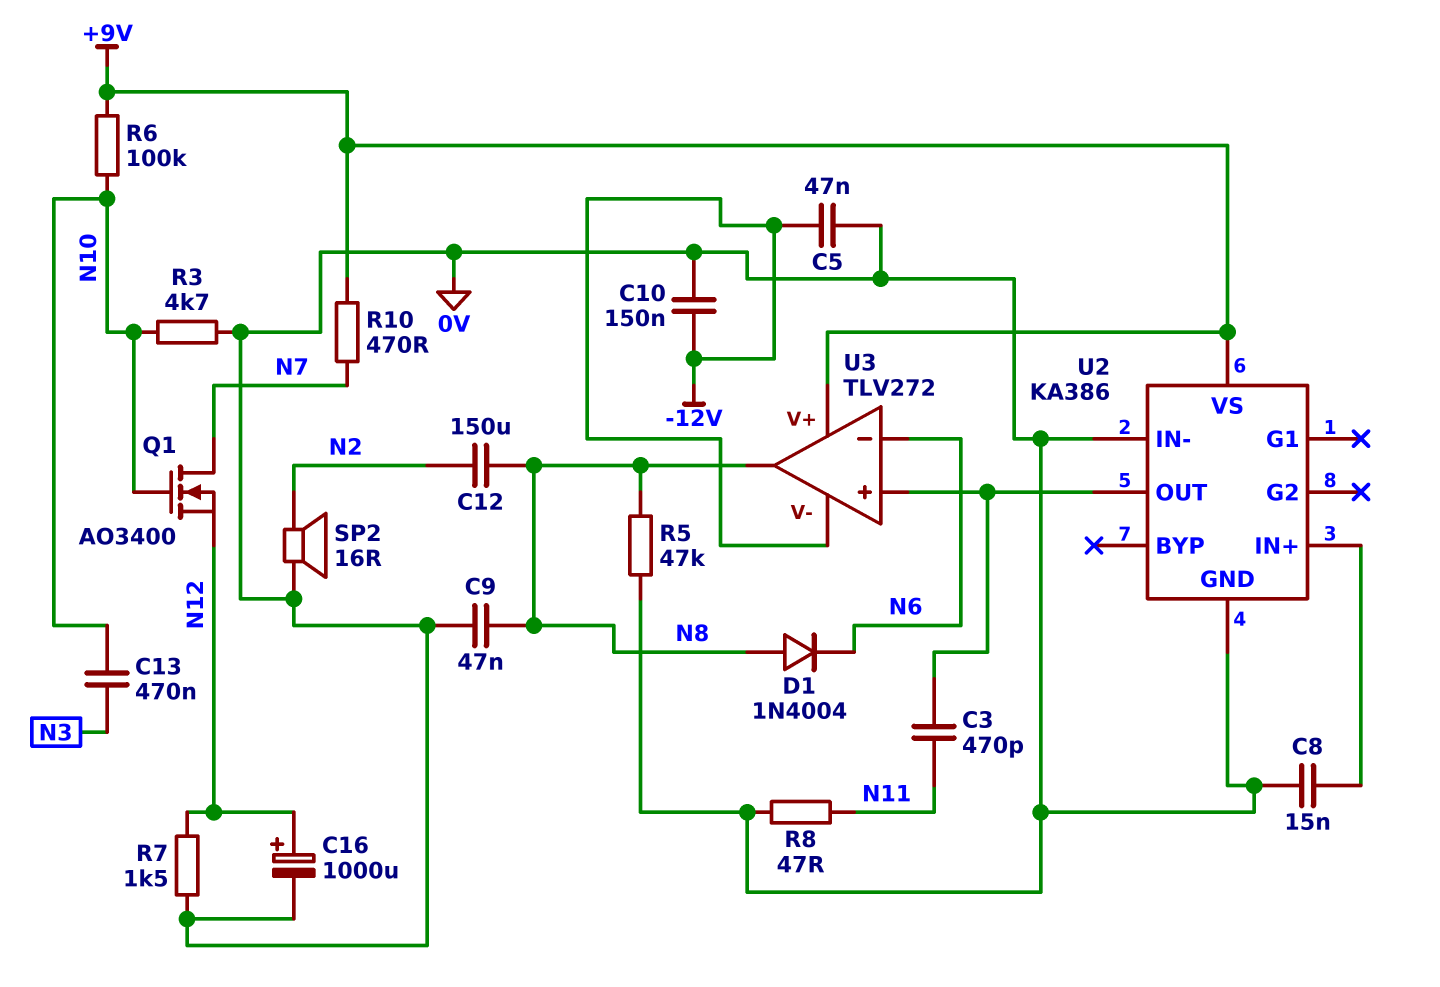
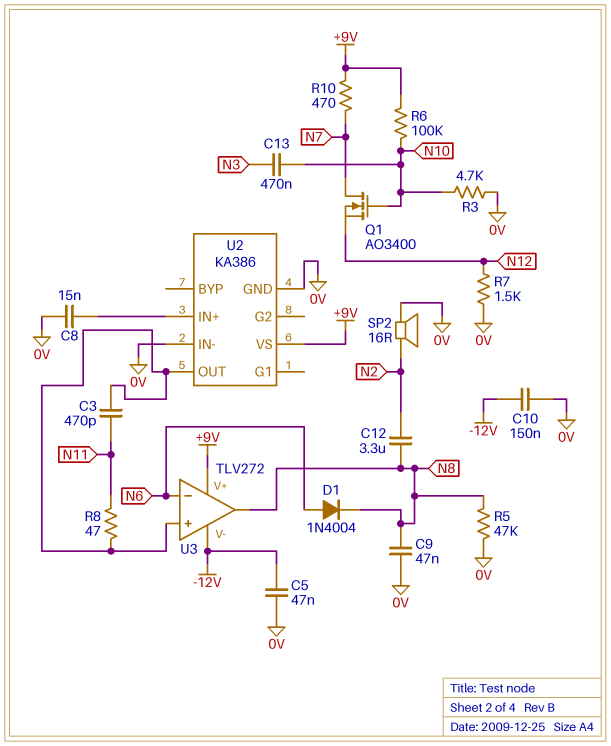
C12: 150uF (N2, N8) -> 3.3uF (N2, N8)
C16: 1000uF (plus N12, minus 0V) -> none
D1: diode 1N4004 (A N8, K N6) -> diode 1N4004 (A N6, K N8)
R8: 47 (0V, N11) -> 47 (N11, U2/OUT)

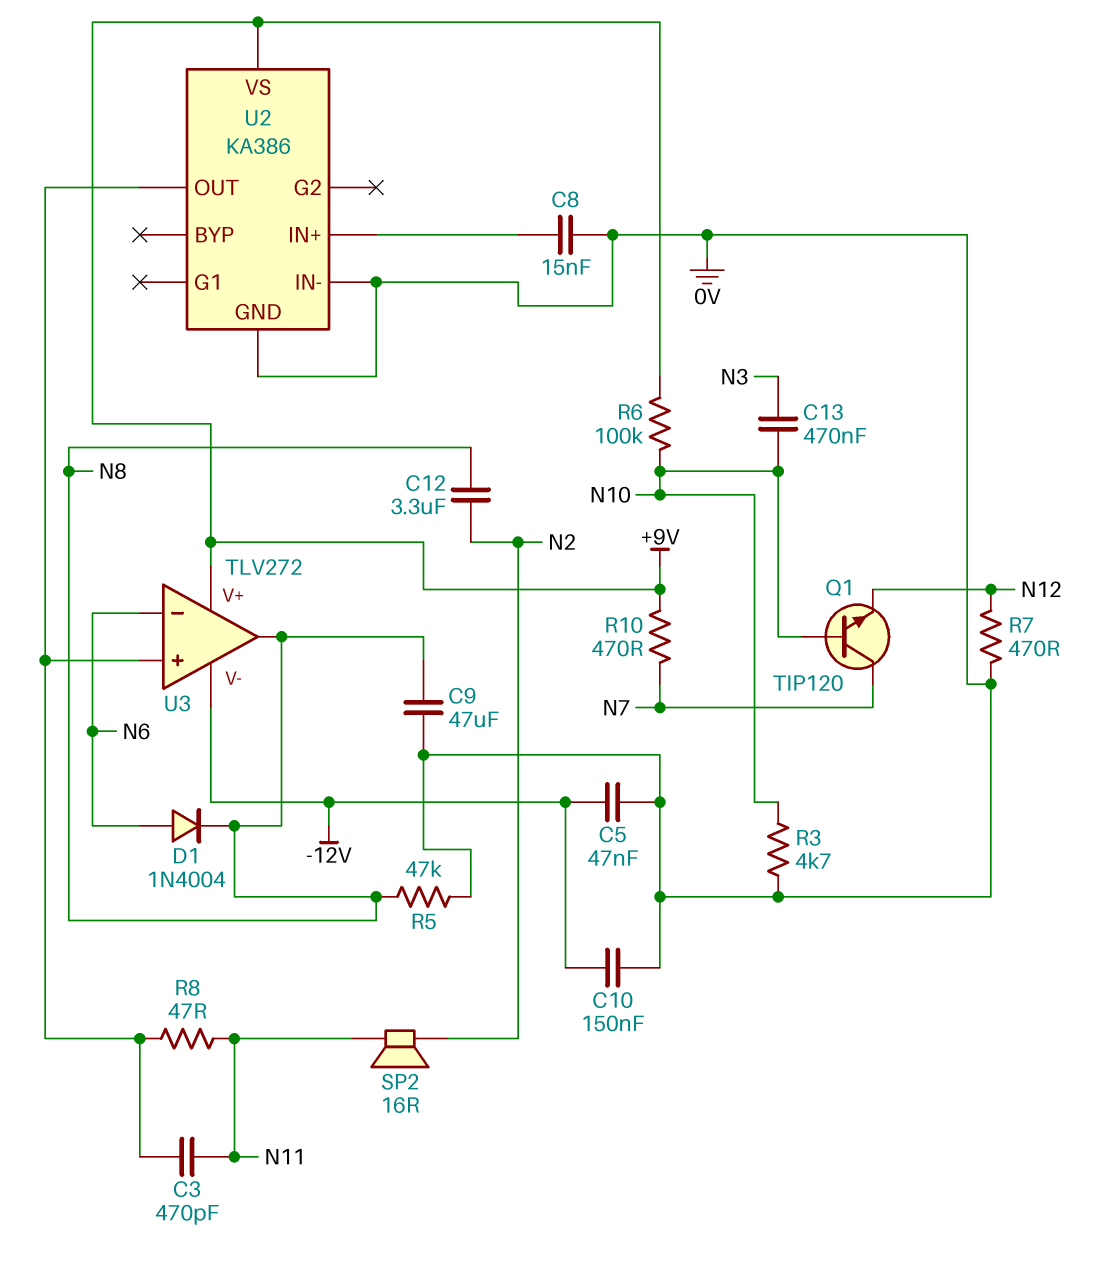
C9: 47nF (0V, N8) -> 47uF (0V, N8)
Q1: NMOS AO3400 (G N10, D N7, S N12) -> NPN TIP120 (B N10, C N7, E N12)
R7: 1.5k (0V, N12) -> 470 (0V, N12)
SP2: speaker 16R (0V, N2) -> speaker 16R (N2, N11)

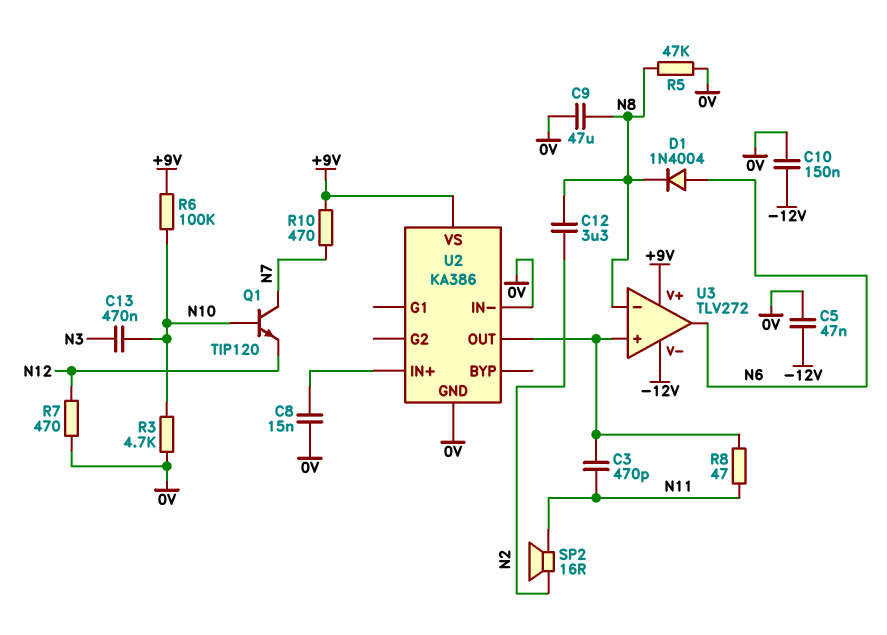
U3 pin in-: N6 -> N8
U3 pin out: N8 -> N6

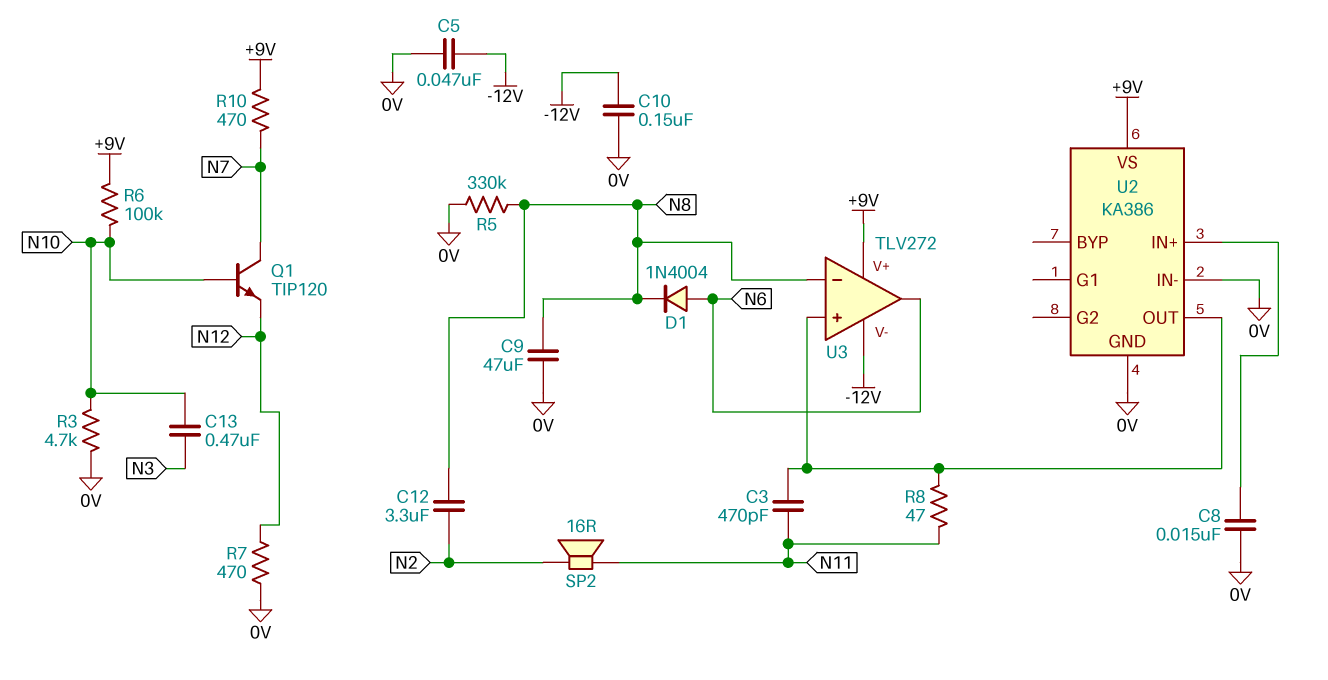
R5: 47k (0V, N8) -> 330k (0V, N8)

